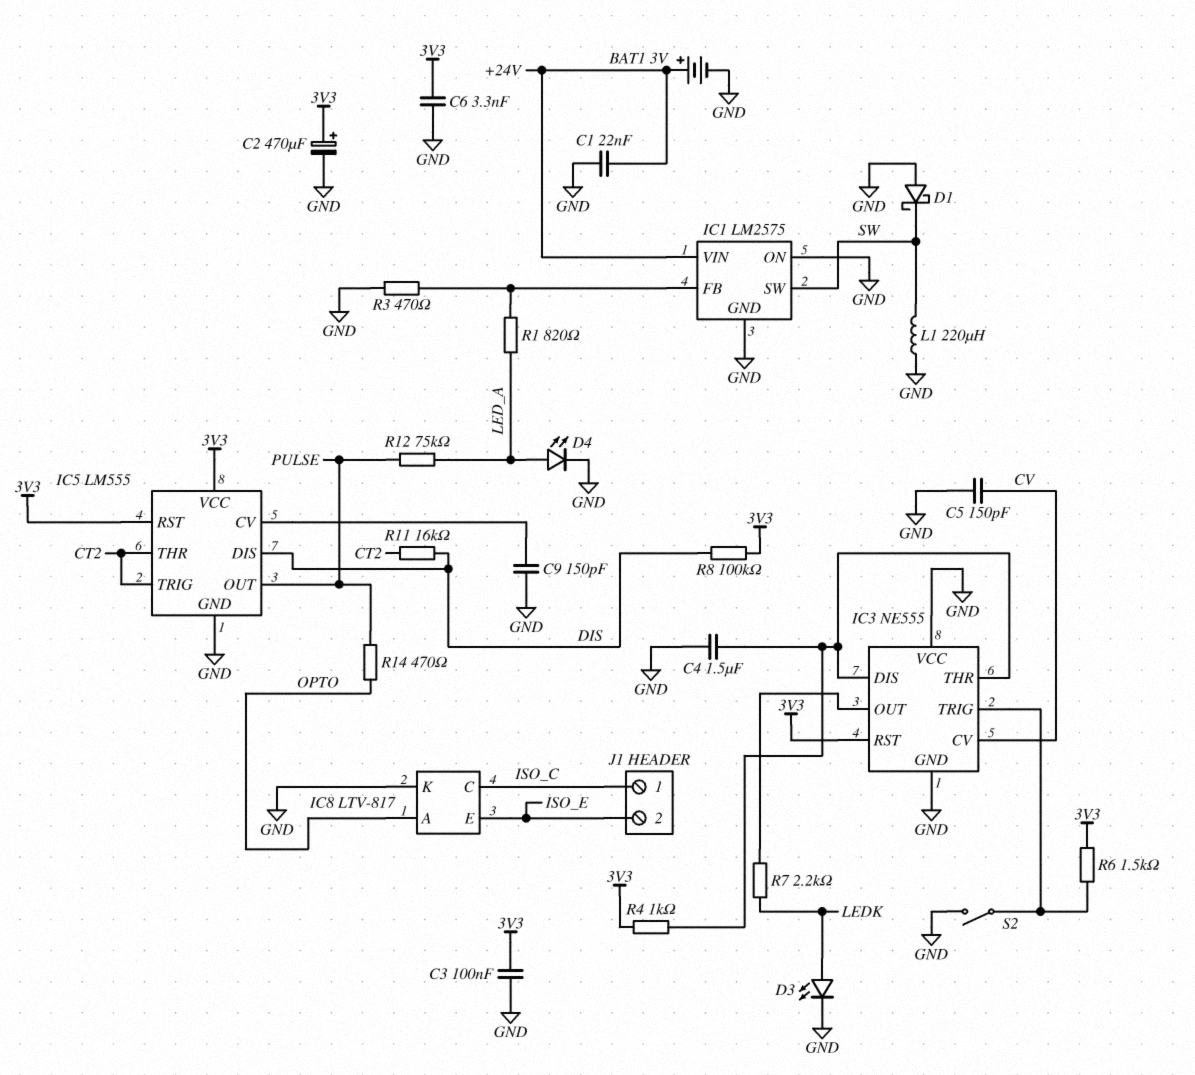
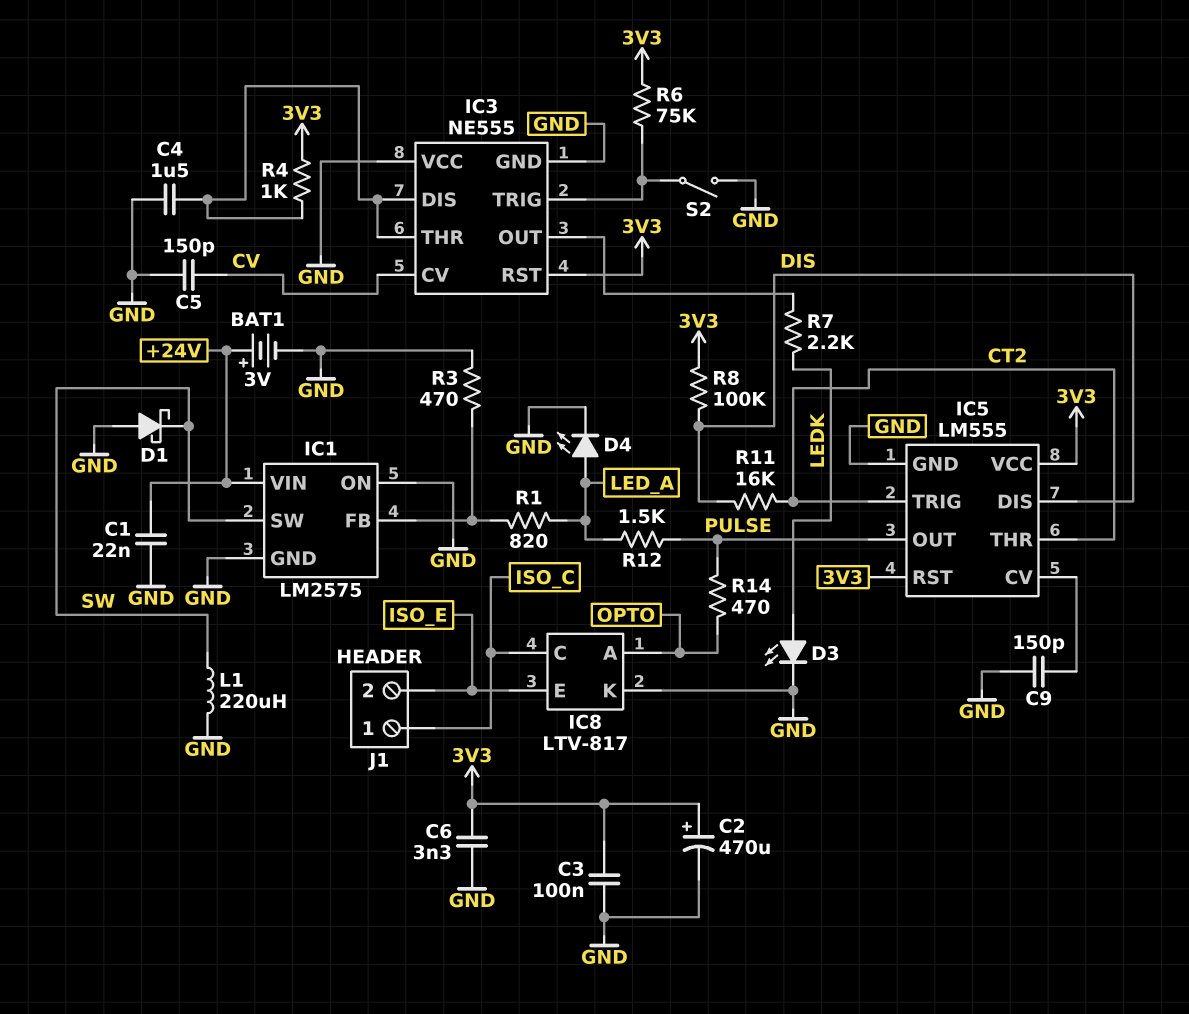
R6: 1.5k (3V3, IC3/TRIG) -> 75k (3V3, IC3/TRIG)
R12: 75k (LED_A, PULSE) -> 1.5k (LED_A, PULSE)

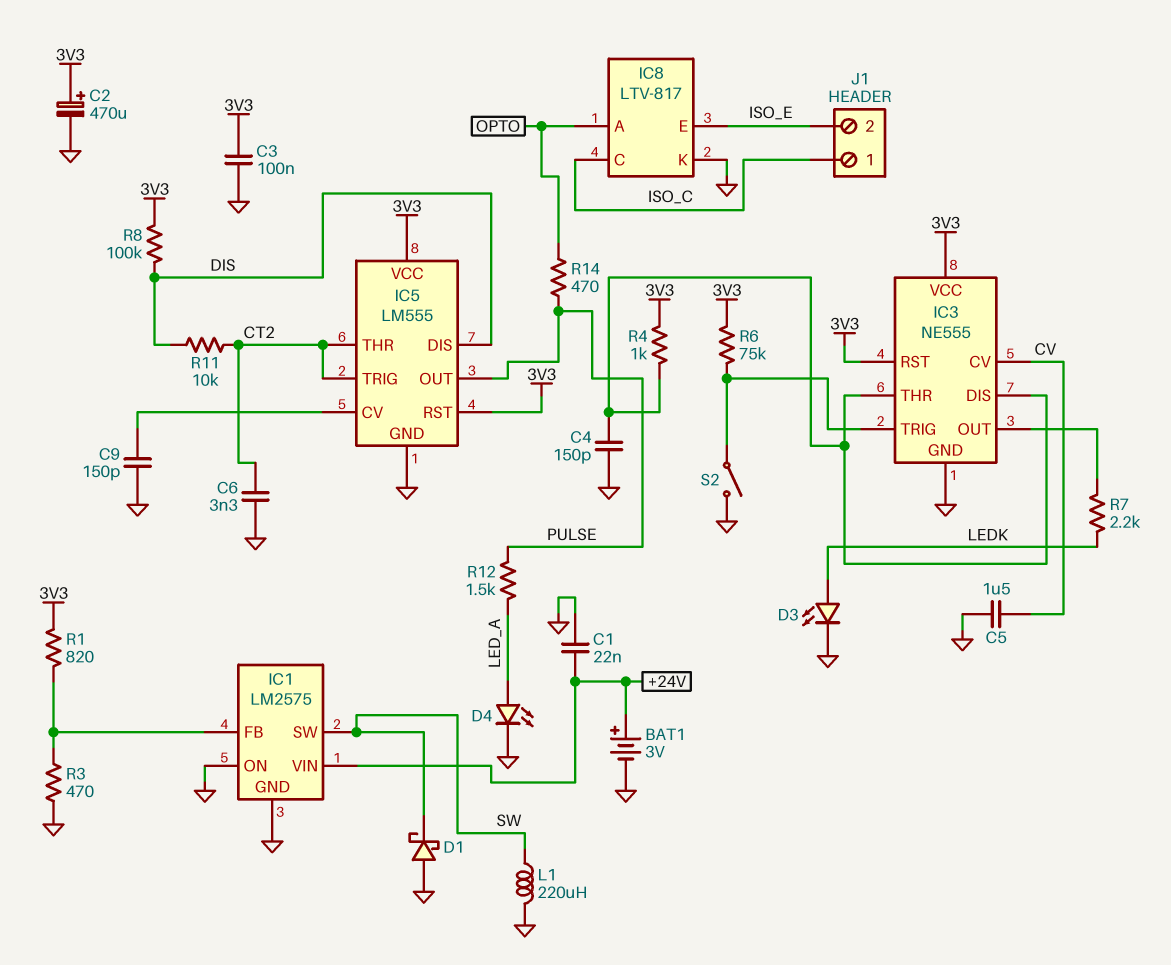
C4: 1.5uF (GND, IC3/DIS) -> 150pF (GND, IC3/DIS)
C5: 150pF (CV, GND) -> 1.5uF (CV, GND)
C6: 3.3nF (3V3, GND) -> 3.3nF (CT2, GND)
IC3 pin VCC: GND -> 3V3
R1: 820 (IC1/FB, LED_A) -> 820 (3V3, IC1/FB)
R11: 16k (CT2, DIS) -> 10k (CT2, DIS)

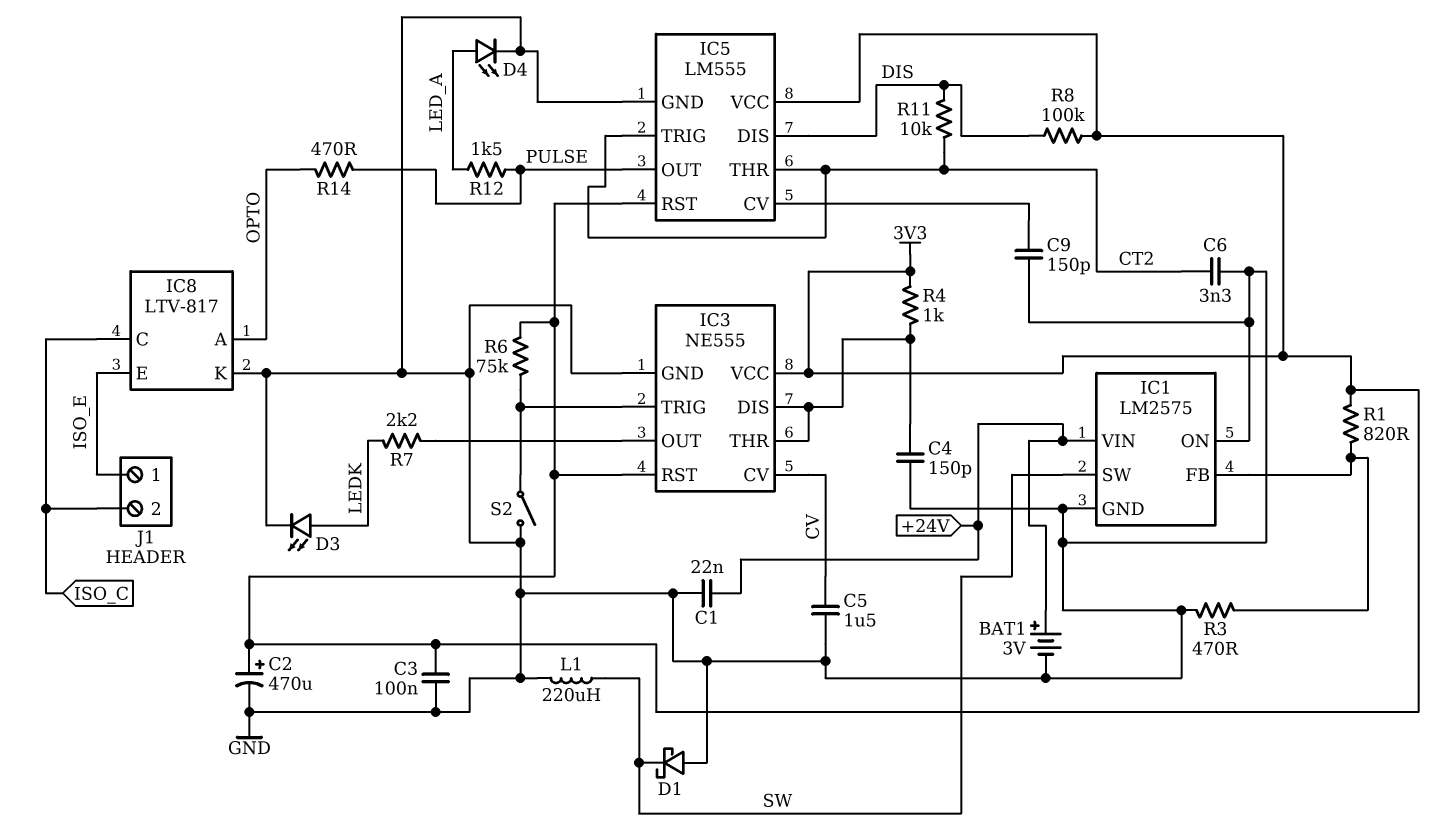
J1 pin 1: ISO_C -> ISO_E
J1 pin 2: ISO_E -> ISO_C

